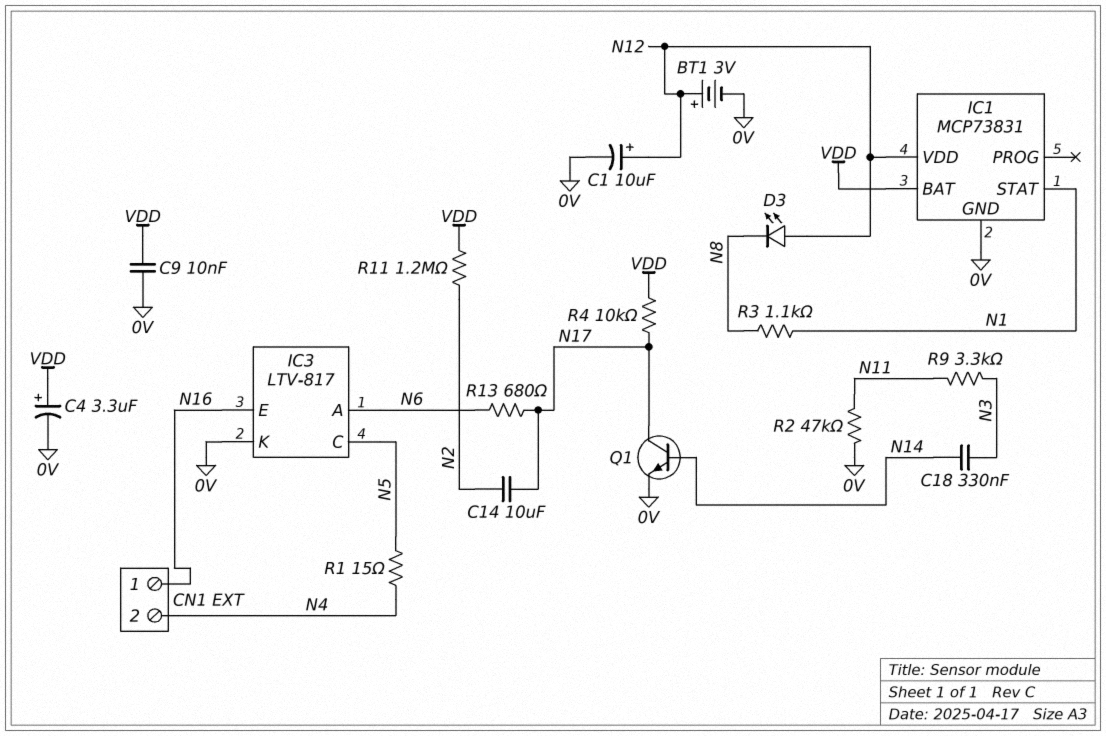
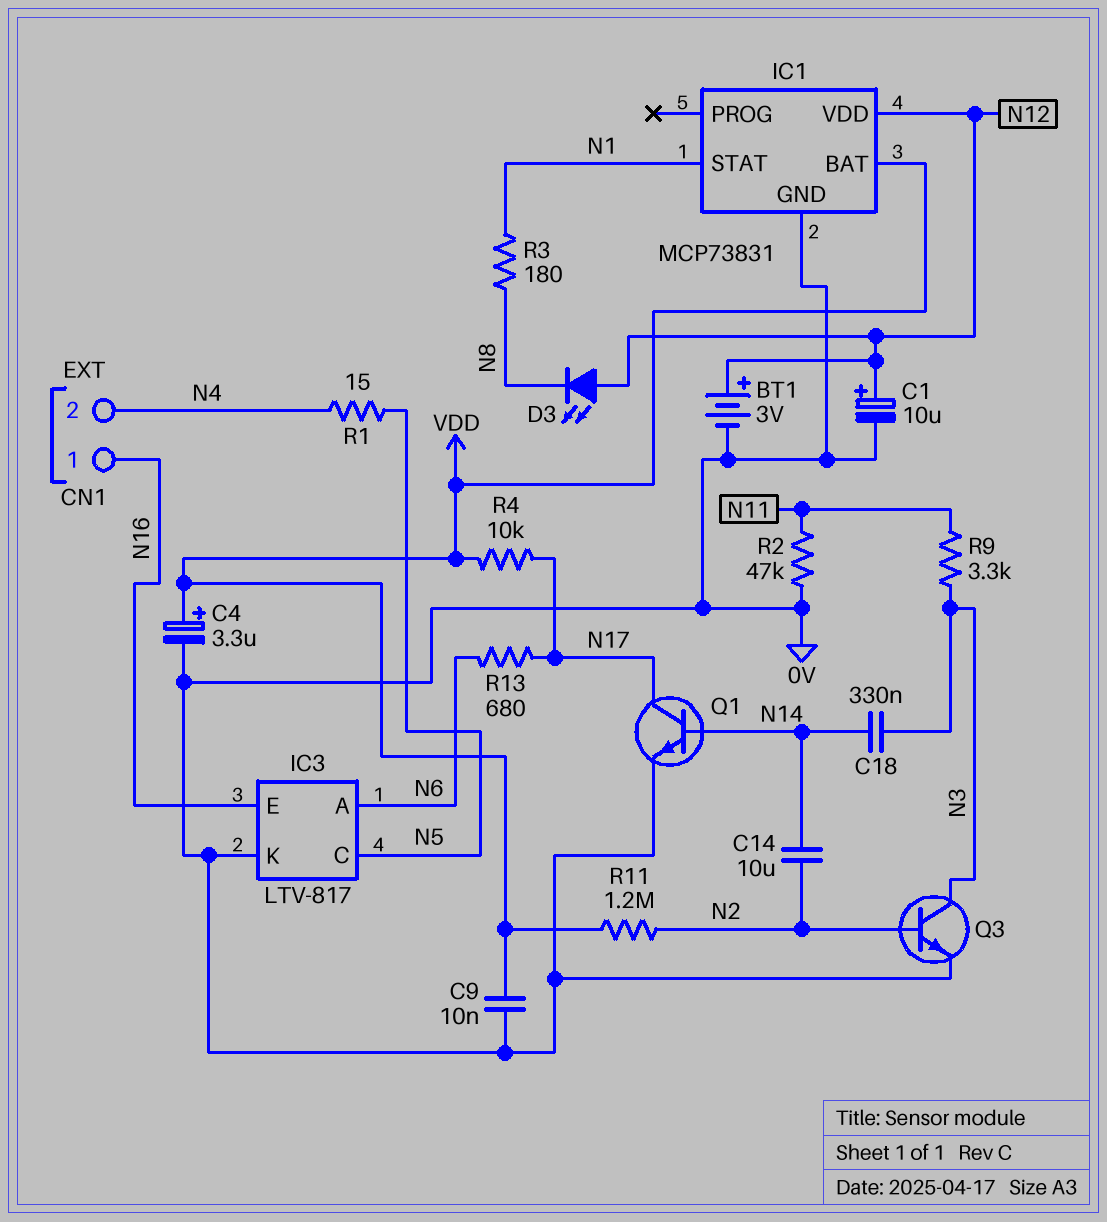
C14: 10uF (N2, N17) -> 10uF (N2, N14)
Q3: none -> NPN (B N2, C N3, E 0V)
R3: 1.1k (N1, N8) -> 180 (N1, N8)

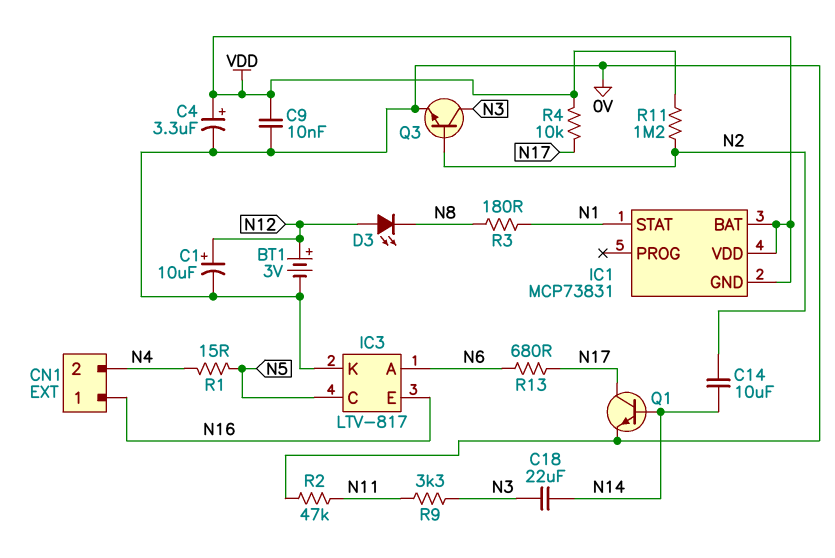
C18: 330nF (N3, N14) -> 22uF (N3, N14)
IC1 pin GND: 0V -> VDD
IC1 pin VDD: N12 -> VDD

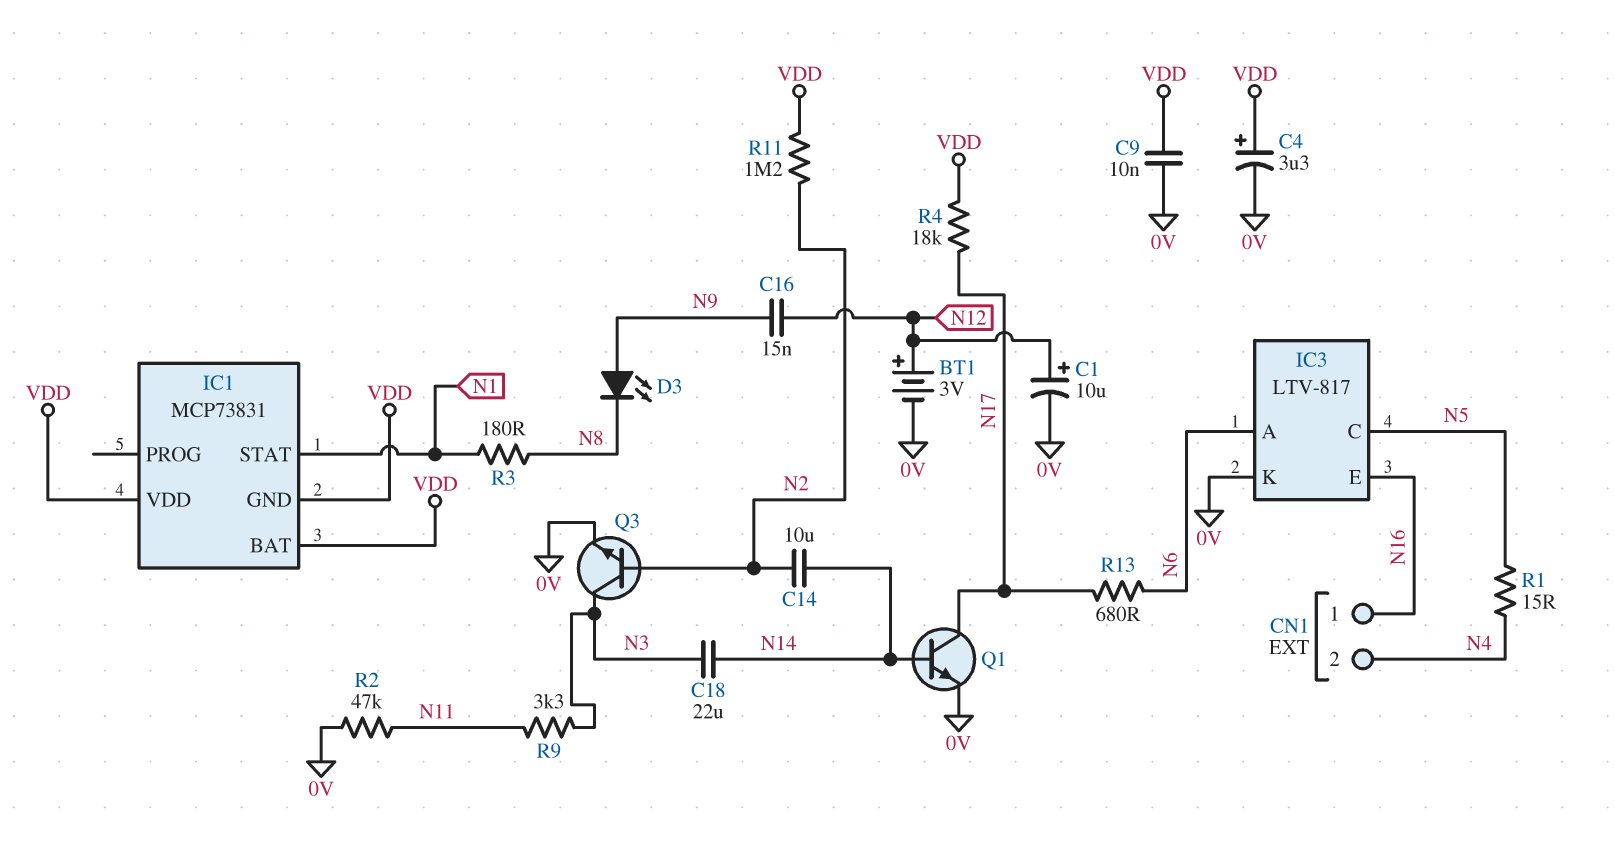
C16: none -> 15nF (N9, N12)
D3: LED (A N12, K N8) -> LED (A N9, K N8)
R4: 10k (N17, VDD) -> 18k (N17, VDD)

